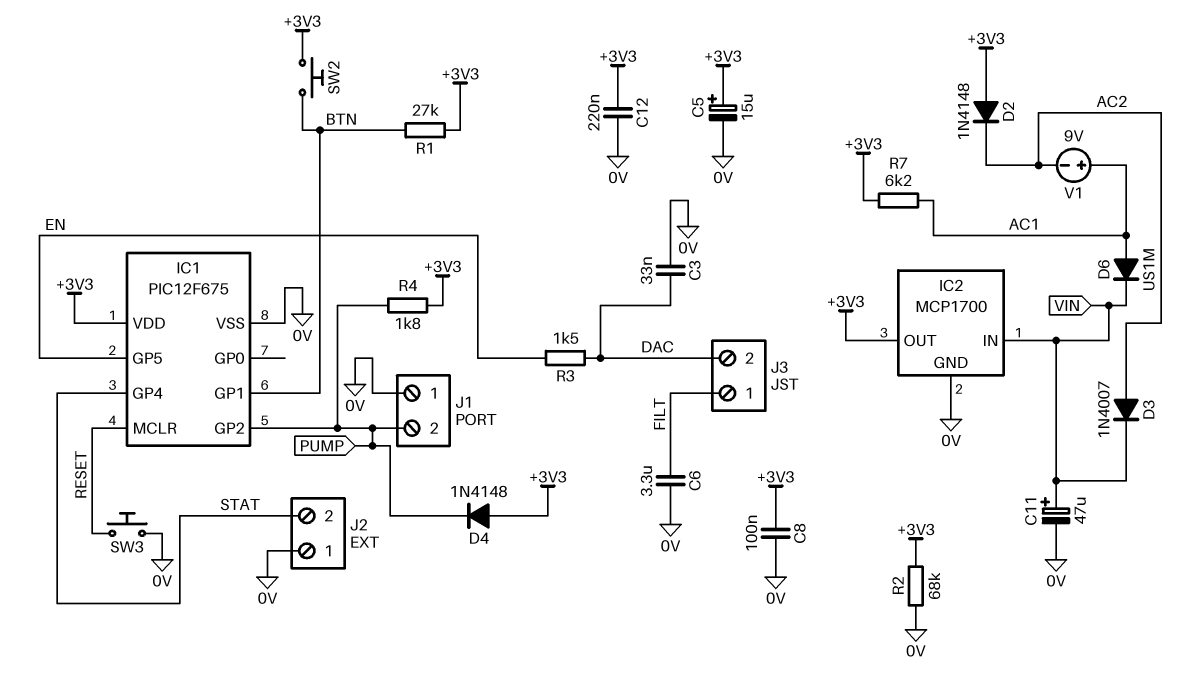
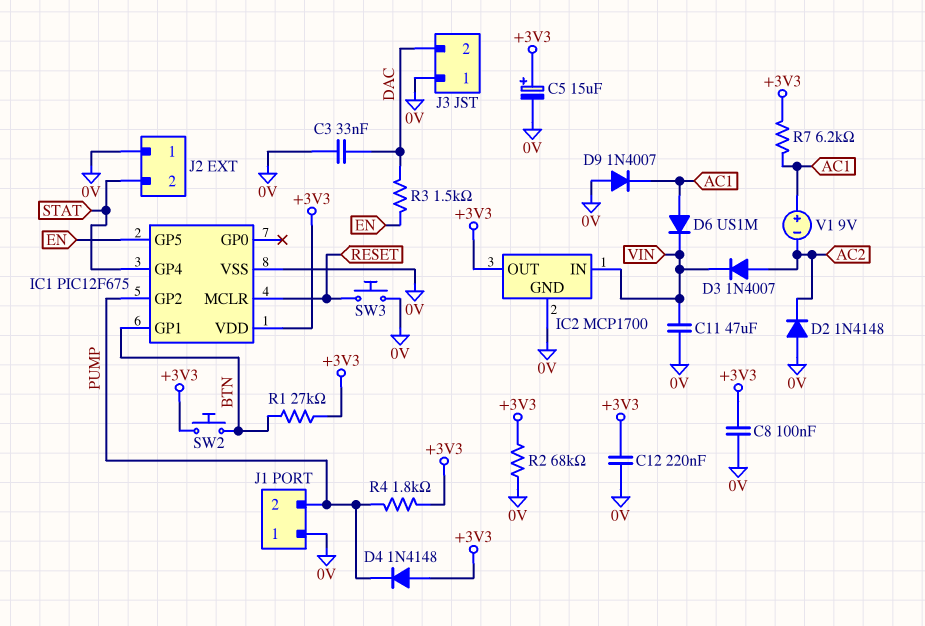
C6: 3.3uF (0V, FILT) -> none
C11: 47uF (plus VIN, minus 0V) -> 47uF (0V, VIN)
D2: diode 1N4148 (A +3V3, K AC2) -> diode 1N4148 (A 0V, K AC2)
D9: none -> diode 1N4007 (A 0V, K AC1)
J3 pin 1: FILT -> 0V

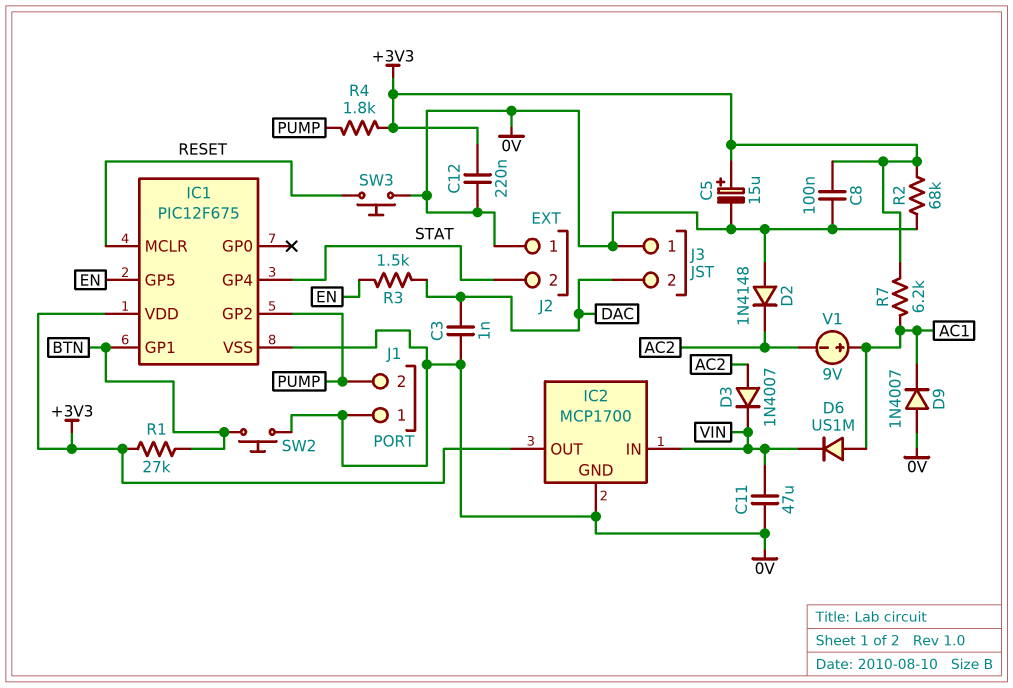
C3: 33nF (0V, DAC) -> 1nF (0V, DAC)
D4: diode 1N4148 (A +3V3, K PUMP) -> none
SW2: button (+3V3, BTN) -> button (0V, BTN)

